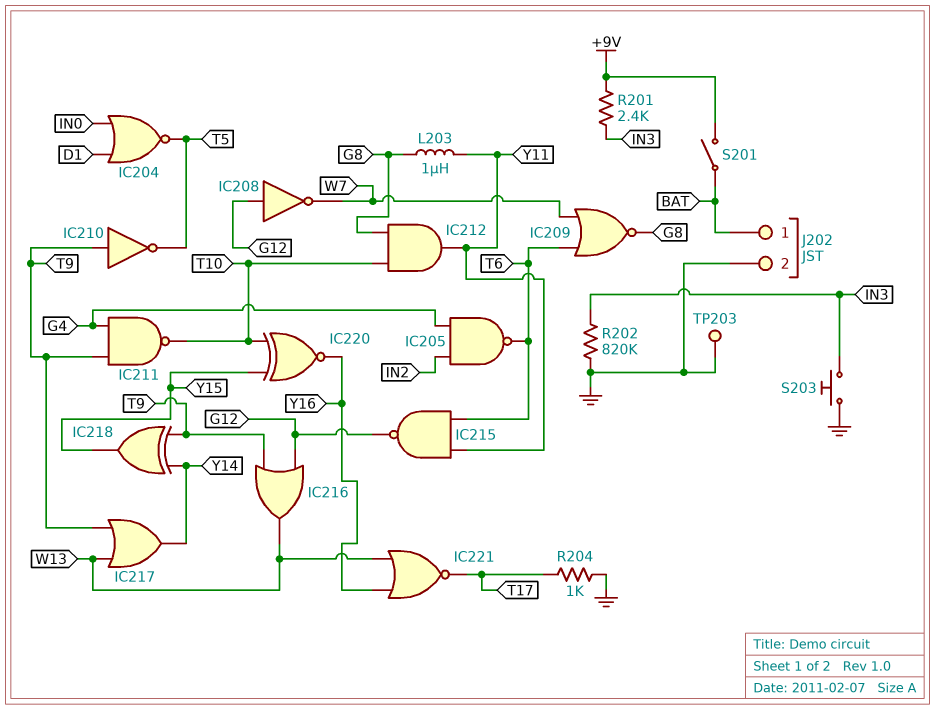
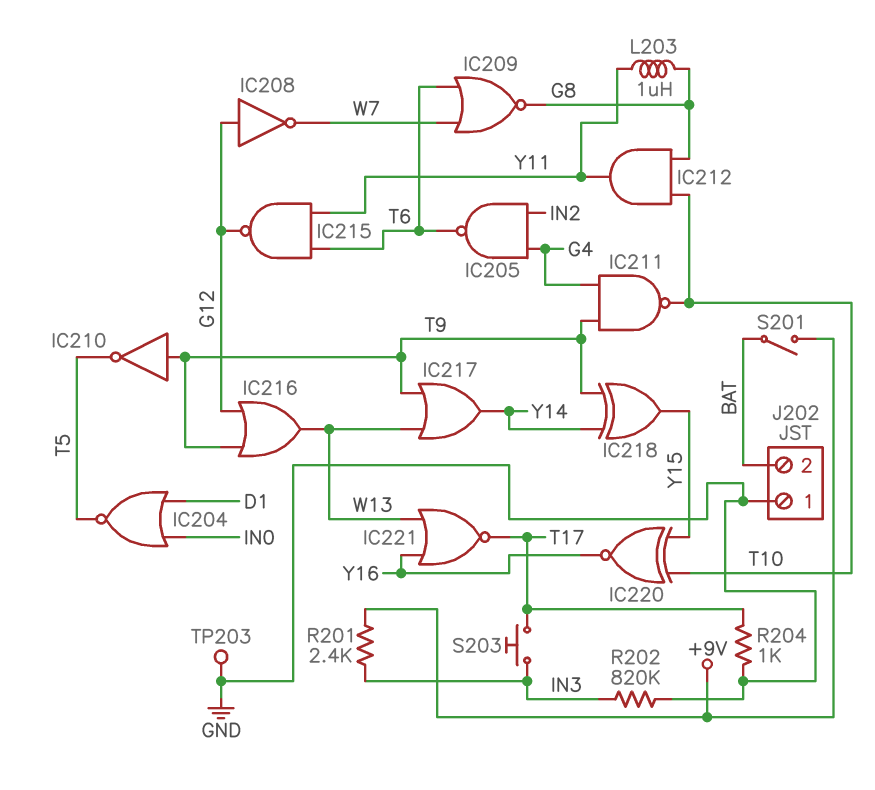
J202 pin 1: BAT -> GND
J202 pin 2: GND -> BAT
S203: button (GND, IN3) -> button (IN3, T17)

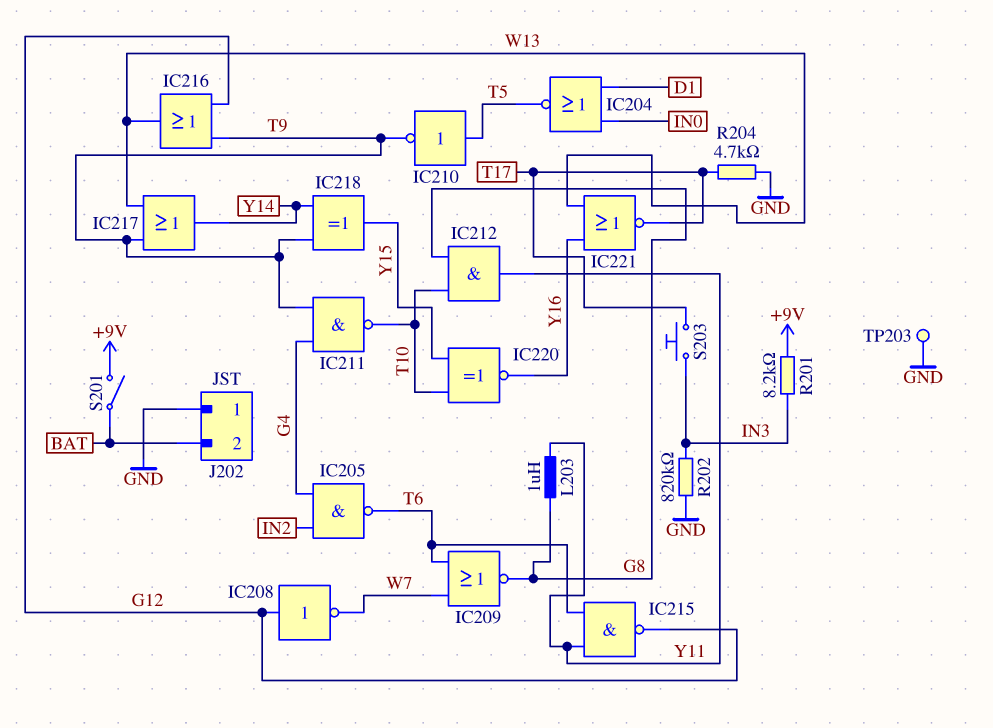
IC210: NOT (in T9, out T5) -> NOT (in T5, out T9)
R201: 2.4k (+9V, IN3) -> 8.2k (+9V, IN3)
R204: 1k (GND, T17) -> 4.7k (GND, T17)

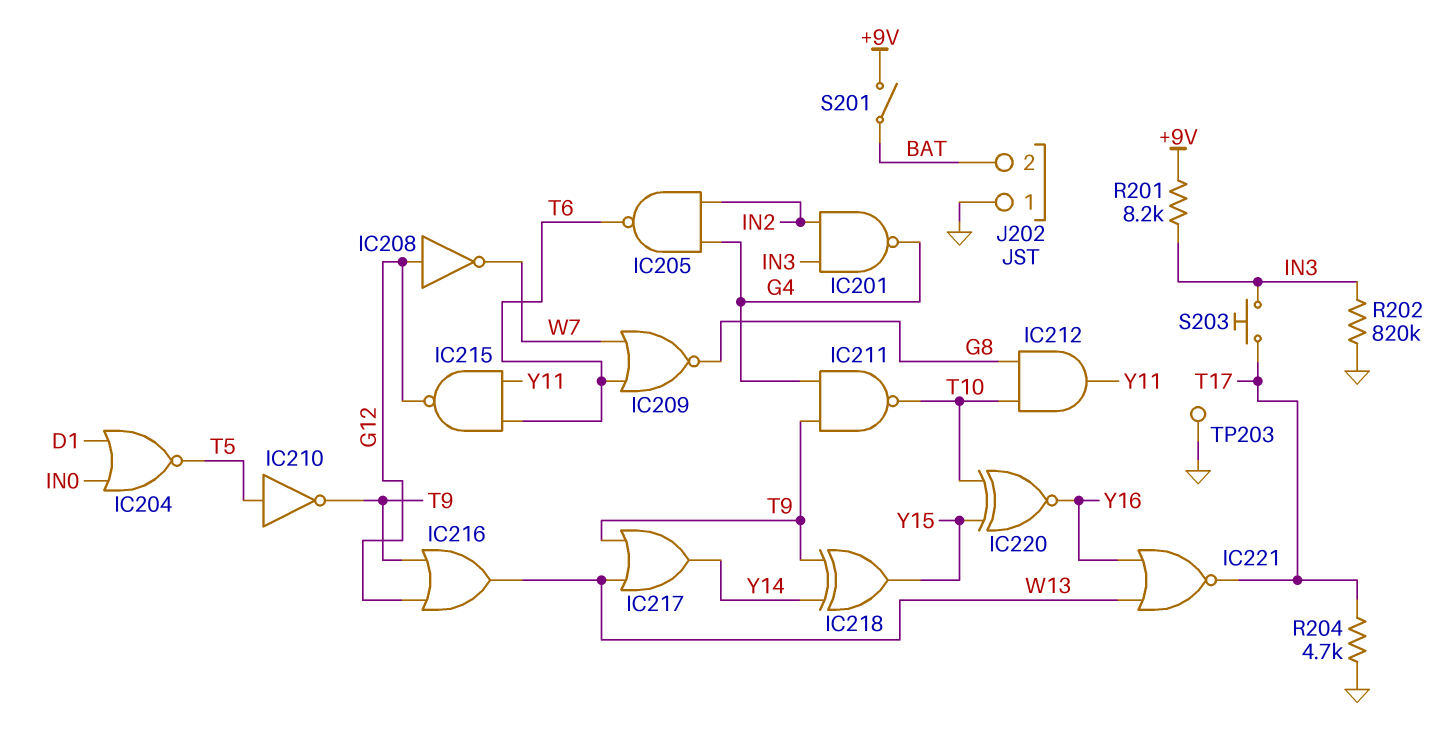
IC201: none -> NAND (in IN2, in IN3, out G4)
L203: 1uH (G8, Y11) -> none

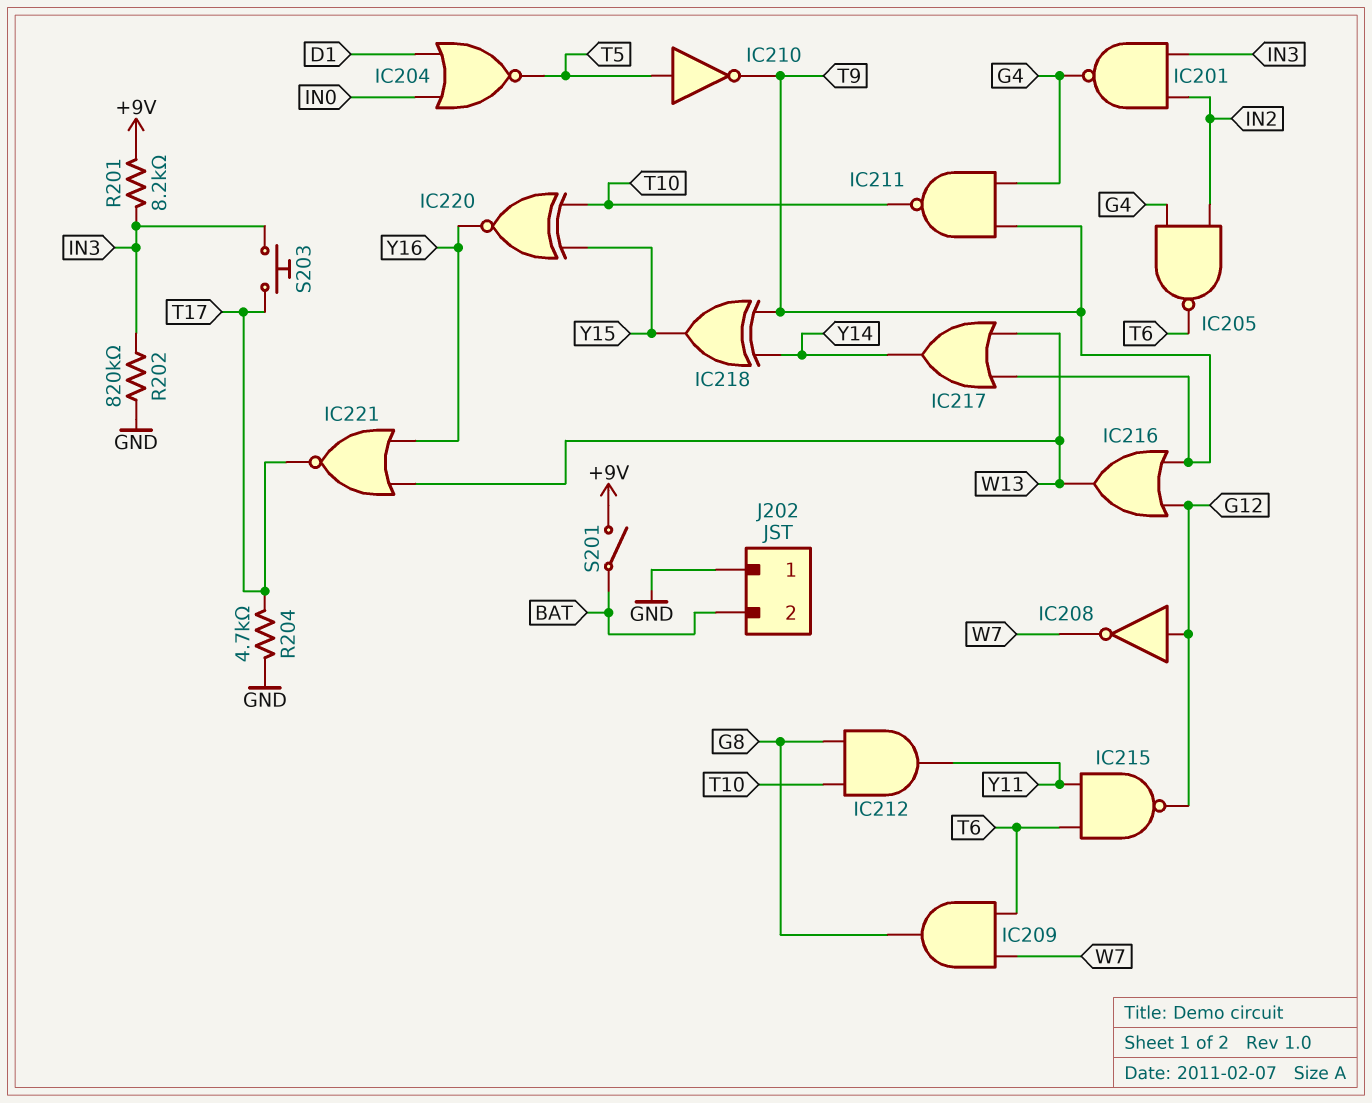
IC209: NOR (in T6, in W7, out G8) -> AND (in T6, in W7, out G8)
TP203: test point (GND) -> none

